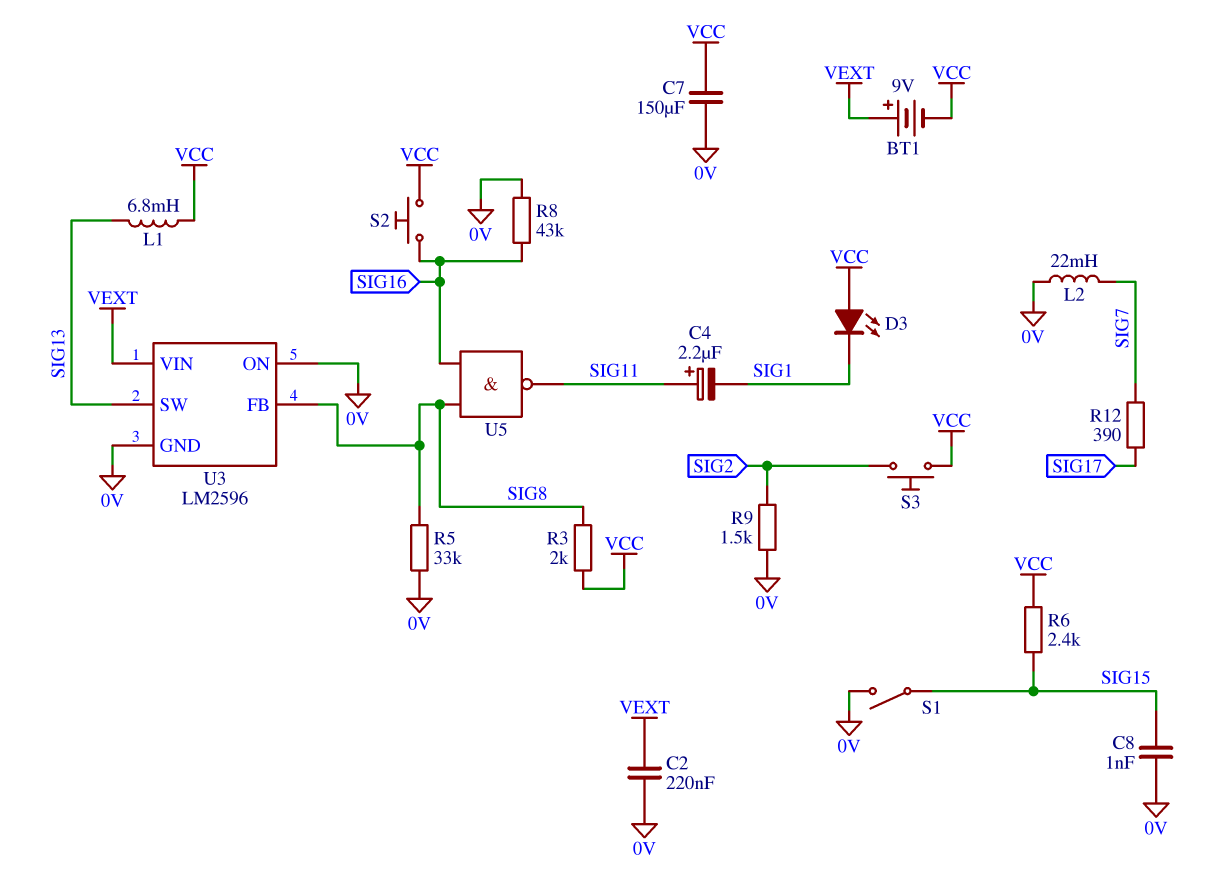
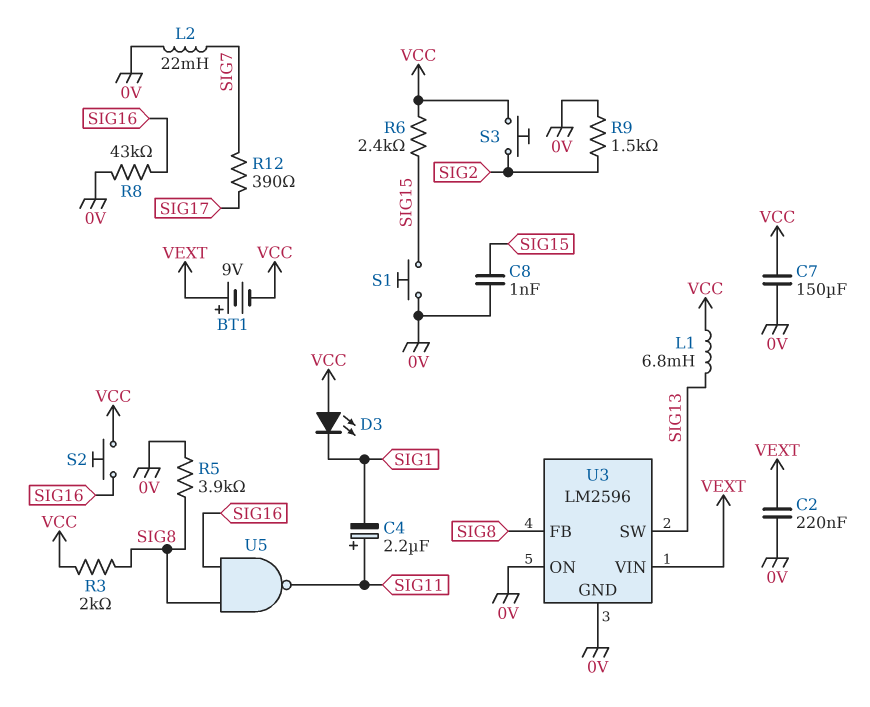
R5: 33k (0V, SIG8) -> 3.9k (0V, SIG8)
S1: switch (0V, SIG15) -> button (0V, SIG15)

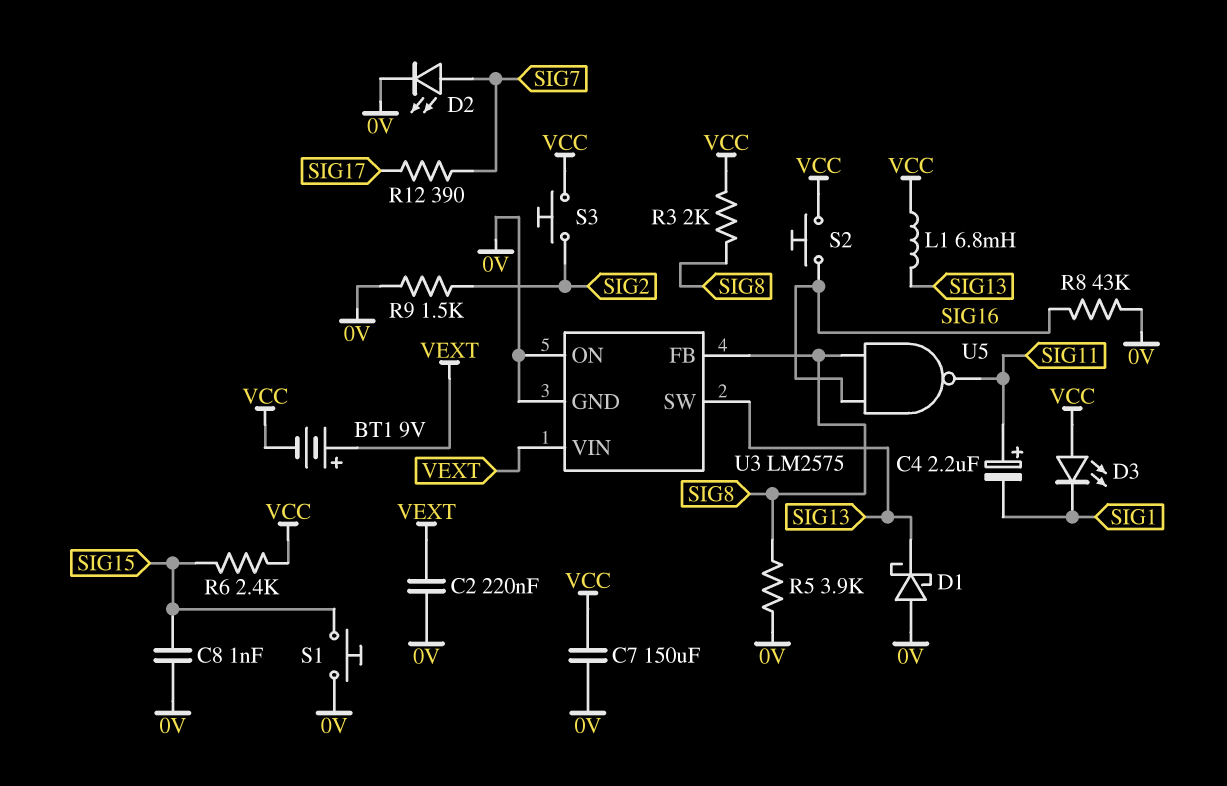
D1: none -> schottky (A 0V, K SIG13)
D2: none -> LED (A SIG7, K 0V)
L2: 22mH (0V, SIG7) -> none
U3: LM2596 -> LM2575

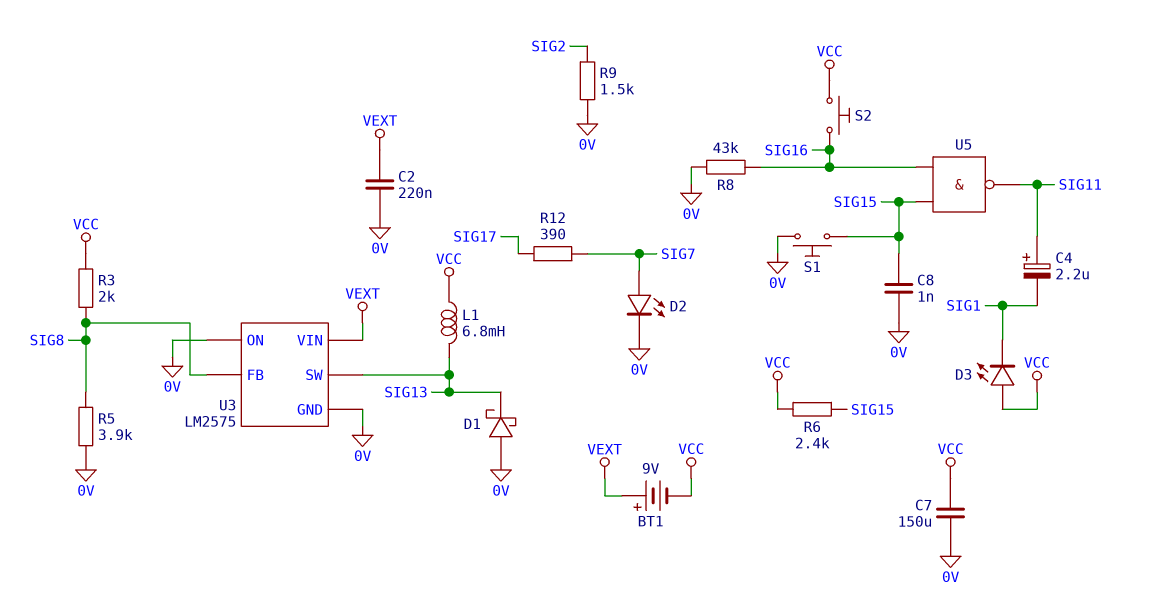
S3: button (SIG2, VCC) -> none
U5: NAND (in SIG8, in SIG16, out SIG11) -> NAND (in SIG15, in SIG16, out SIG11)

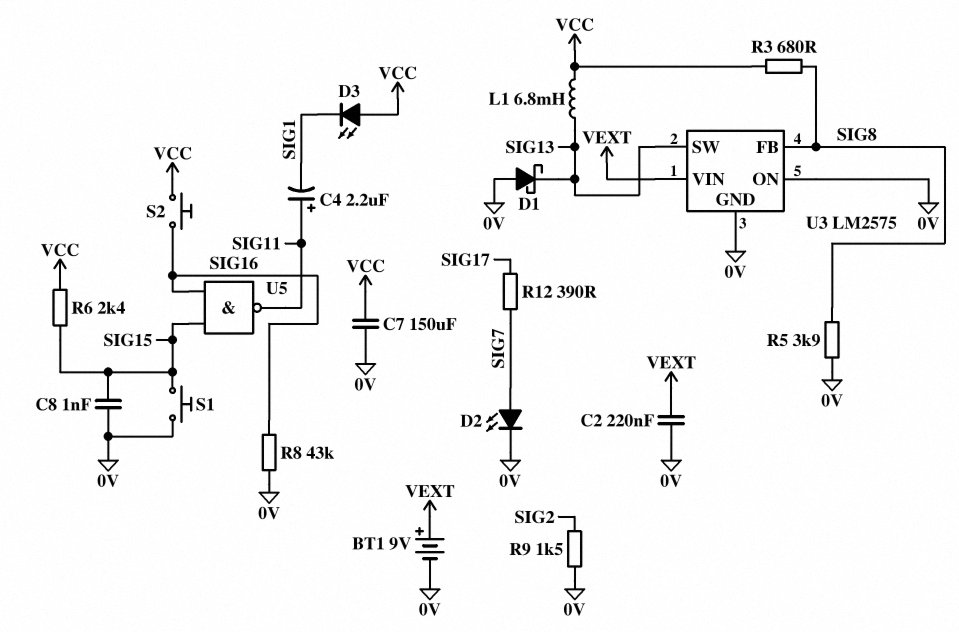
BT1: 9V (plus VEXT, minus VCC) -> 9V (plus VEXT, minus 0V)
R3: 2k (SIG8, VCC) -> 680 (SIG8, VCC)

